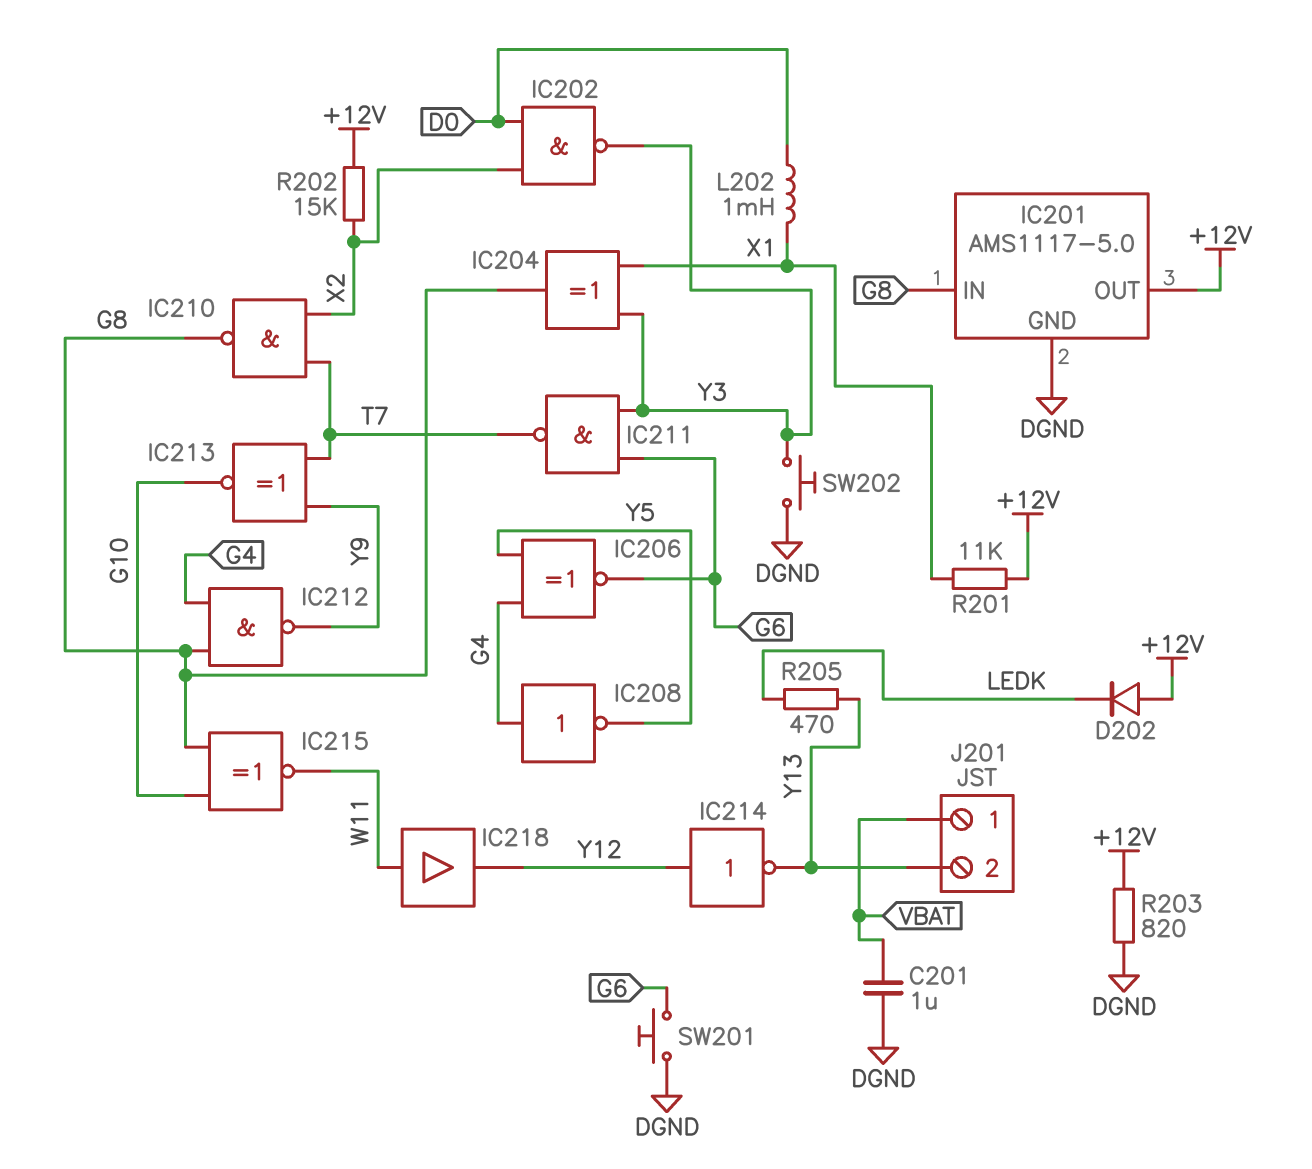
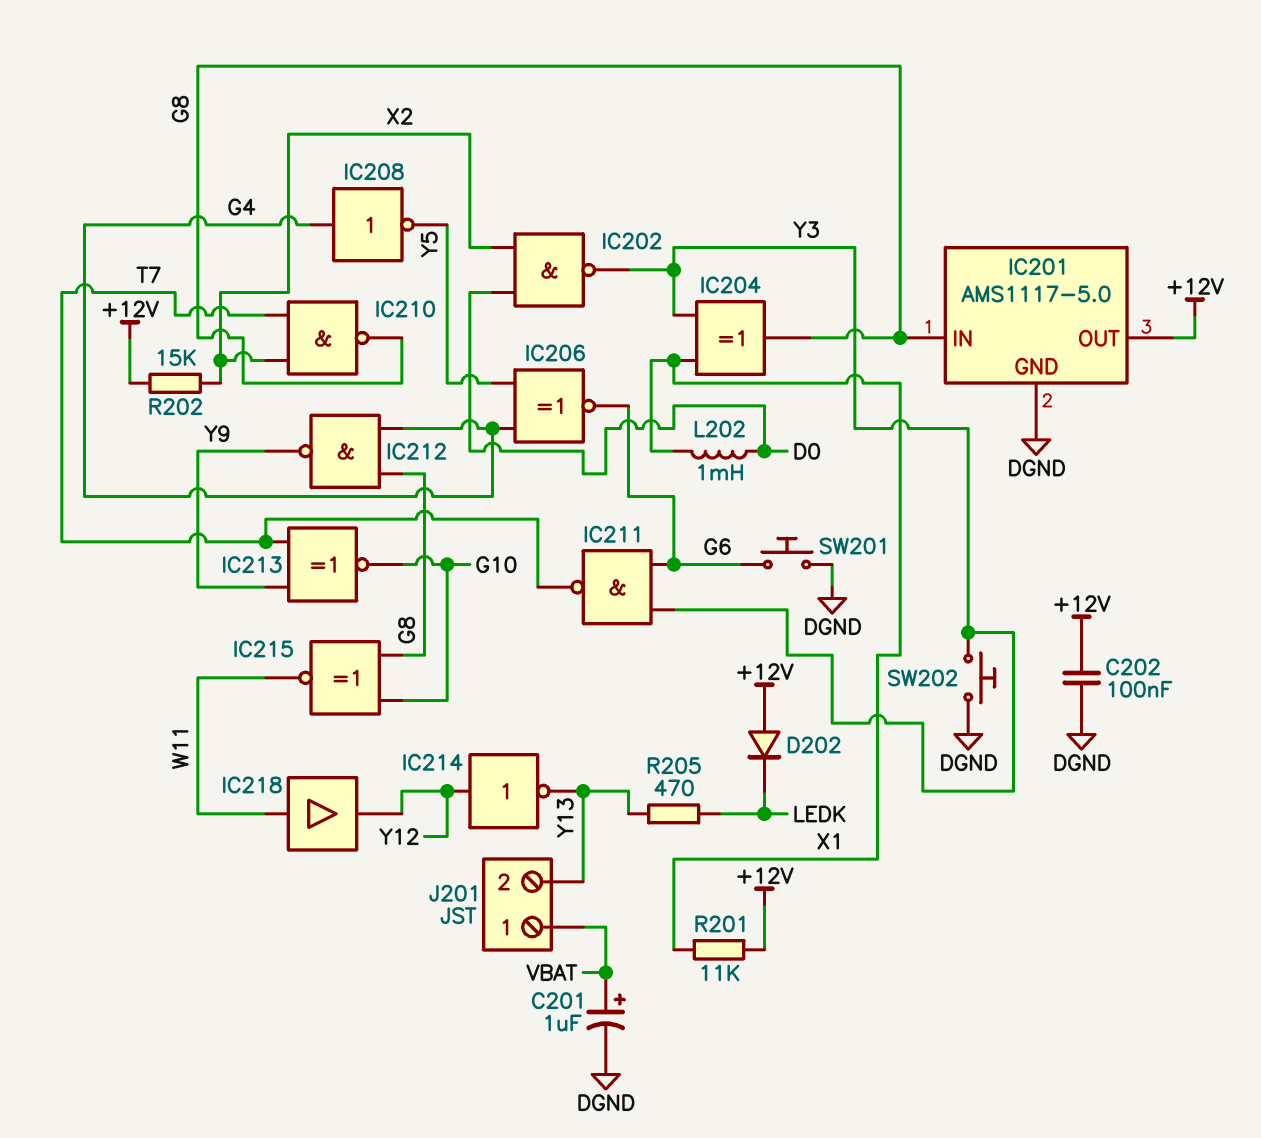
C201: 1uF (DGND, VBAT) -> 1uF (plus VBAT, minus DGND)
C202: none -> 100nF (+12V, DGND)
R203: 820 (+12V, DGND) -> none

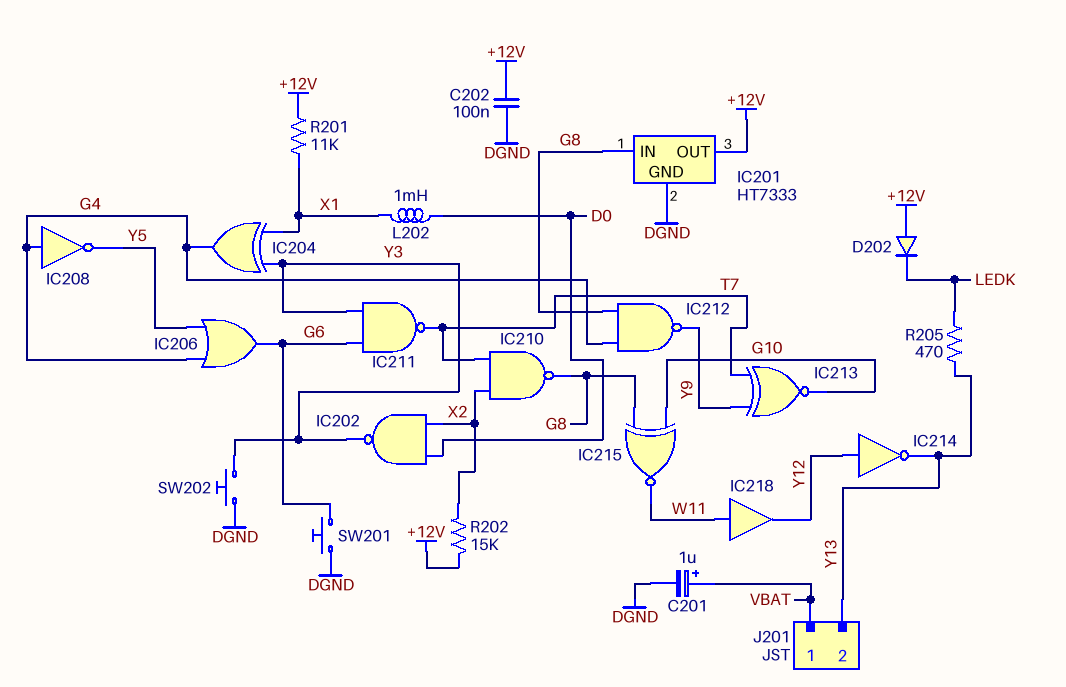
IC201: AMS1117-5.0 -> HT7333
IC204: XOR (in X1, in Y3, out G8) -> XOR (in X1, in Y3, out G4)
IC206: XNOR (in G4, in Y5, out G6) -> OR (in G4, in Y5, out G6)

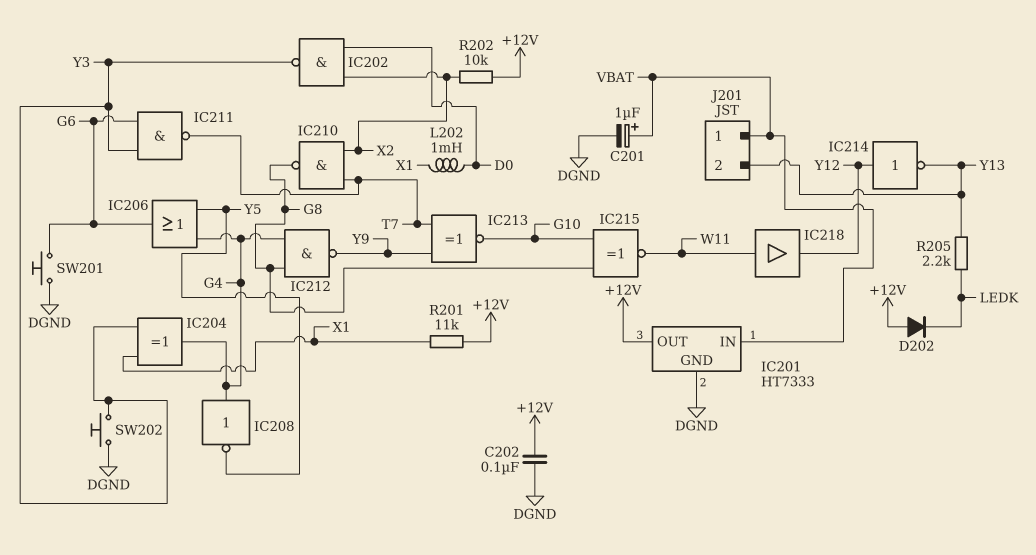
IC201 pin IN: G8 -> VBAT
R202: 15k (+12V, X2) -> 10k (+12V, X2)
R205: 470 (LEDK, Y13) -> 2.2k (LEDK, Y13)

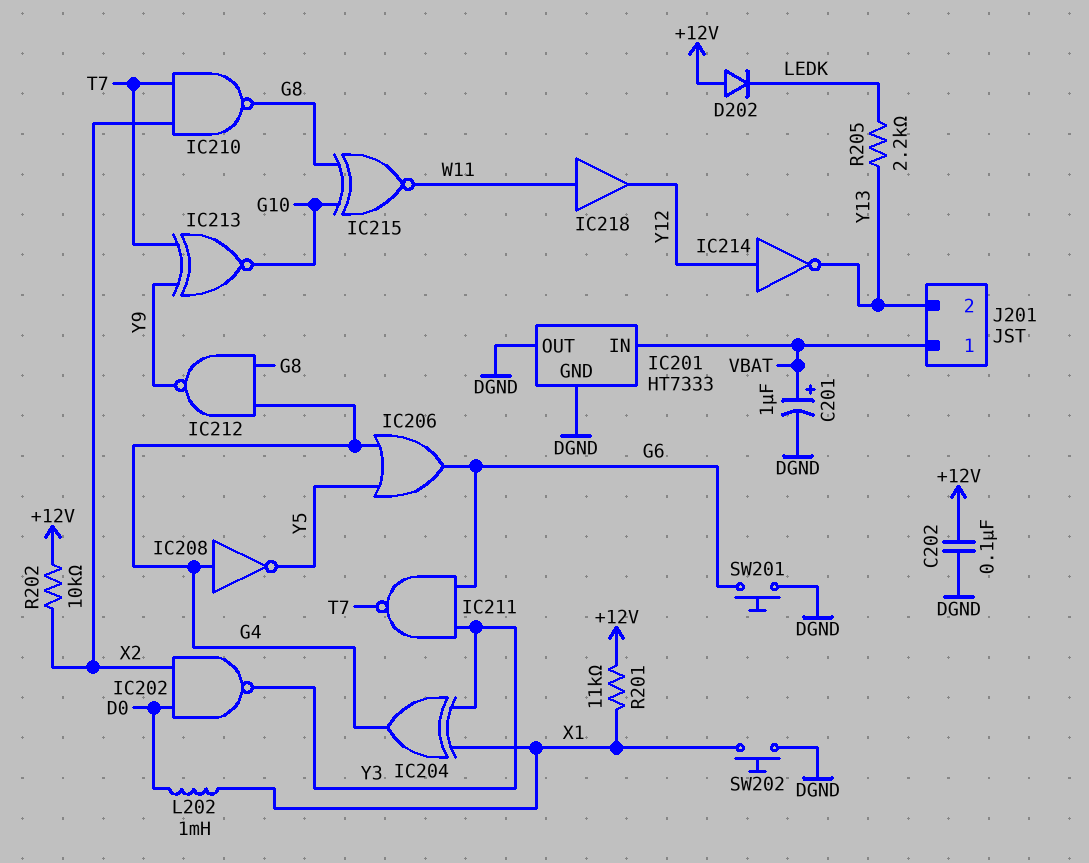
IC201 pin OUT: +12V -> DGND
SW202: button (DGND, Y3) -> button (DGND, X1)

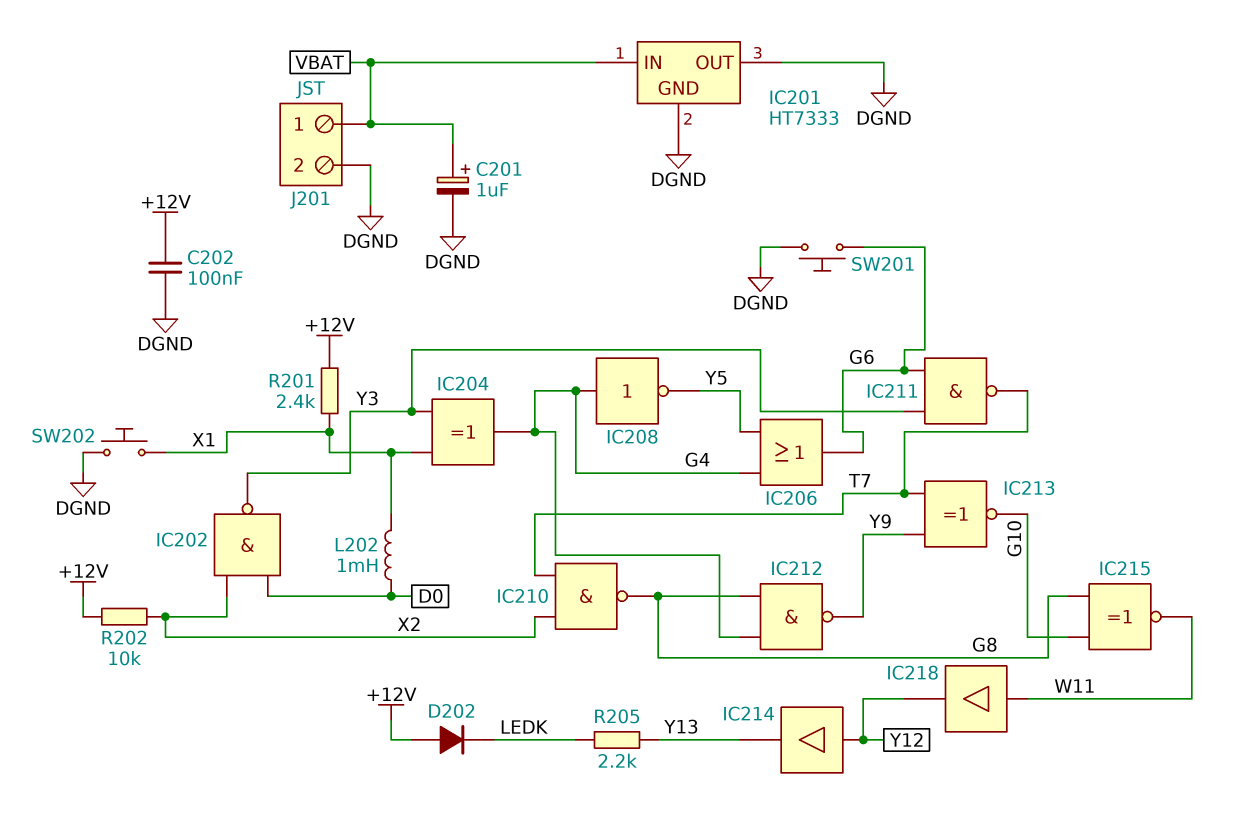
IC214: NOT (in Y12, out Y13) -> buffer (in Y12, out Y13)
J201 pin 2: Y13 -> DGND
R201: 11k (+12V, X1) -> 2.4k (+12V, X1)

